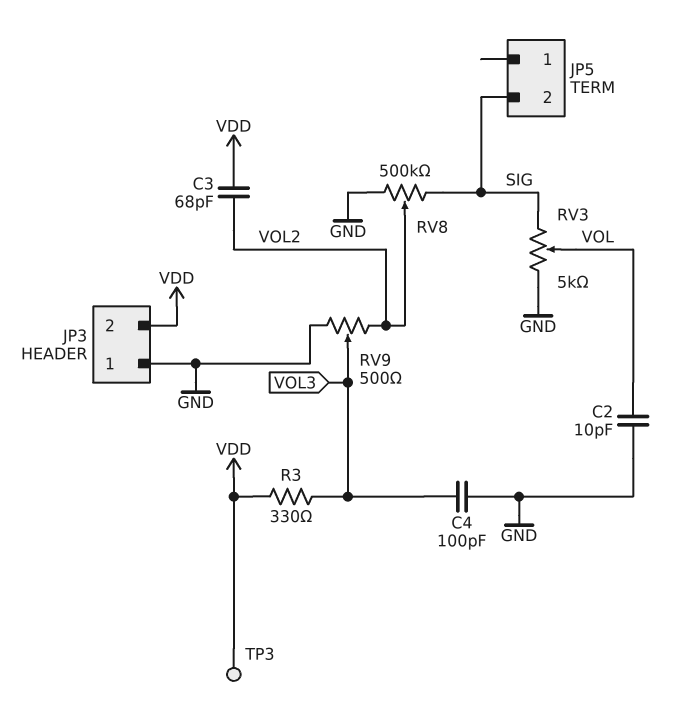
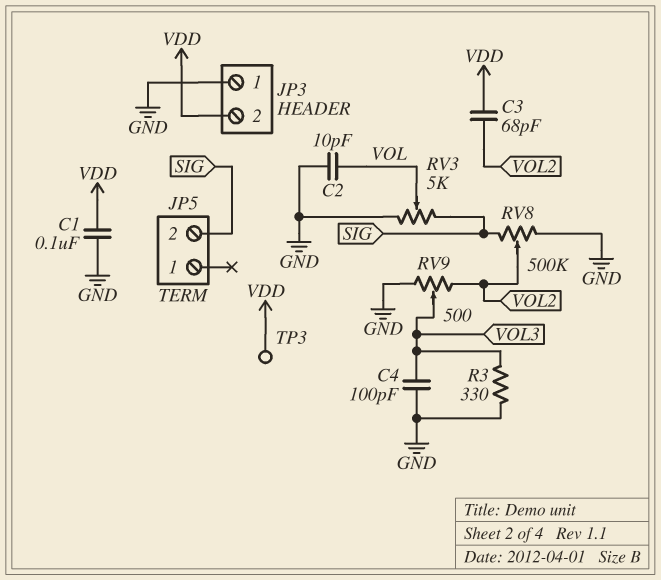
C1: none -> 100nF (GND, VDD)
R3: 330 (VDD, VOL3) -> 330 (GND, VOL3)

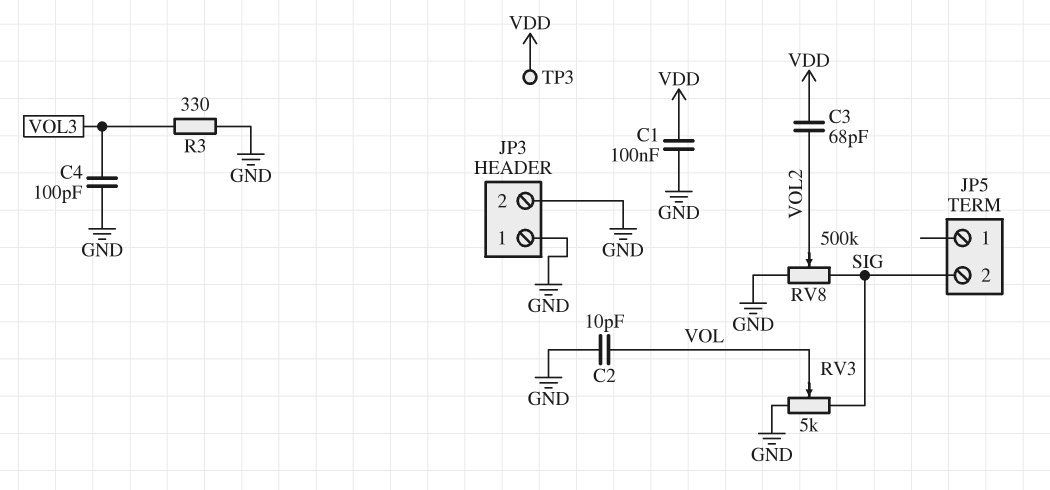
JP3 pin 2: VDD -> GND
RV9: 500 (GND, VOL2, wiper VOL3) -> none

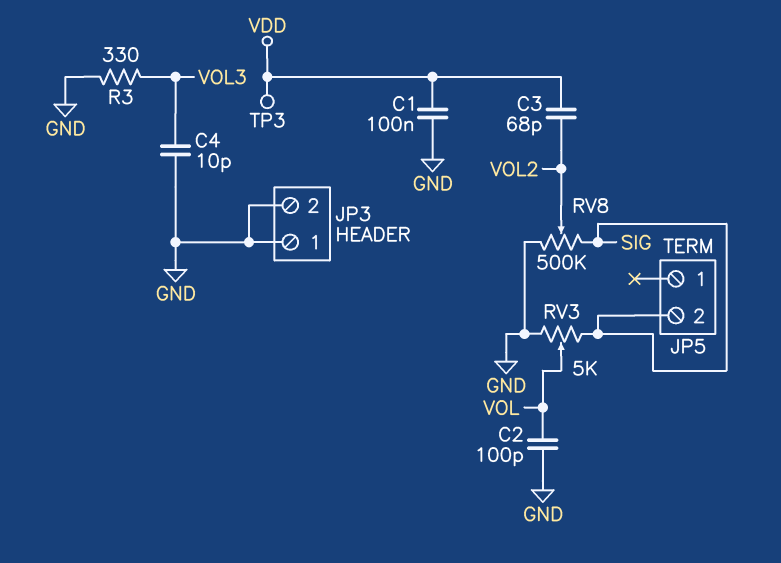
C2: 10pF (GND, VOL) -> 100pF (GND, VOL)
C4: 100pF (GND, VOL3) -> 10pF (GND, VOL3)

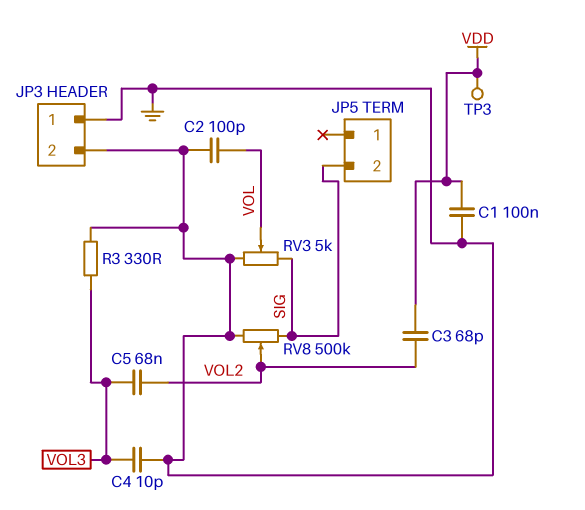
C5: none -> 68nF (VOL2, VOL3)

